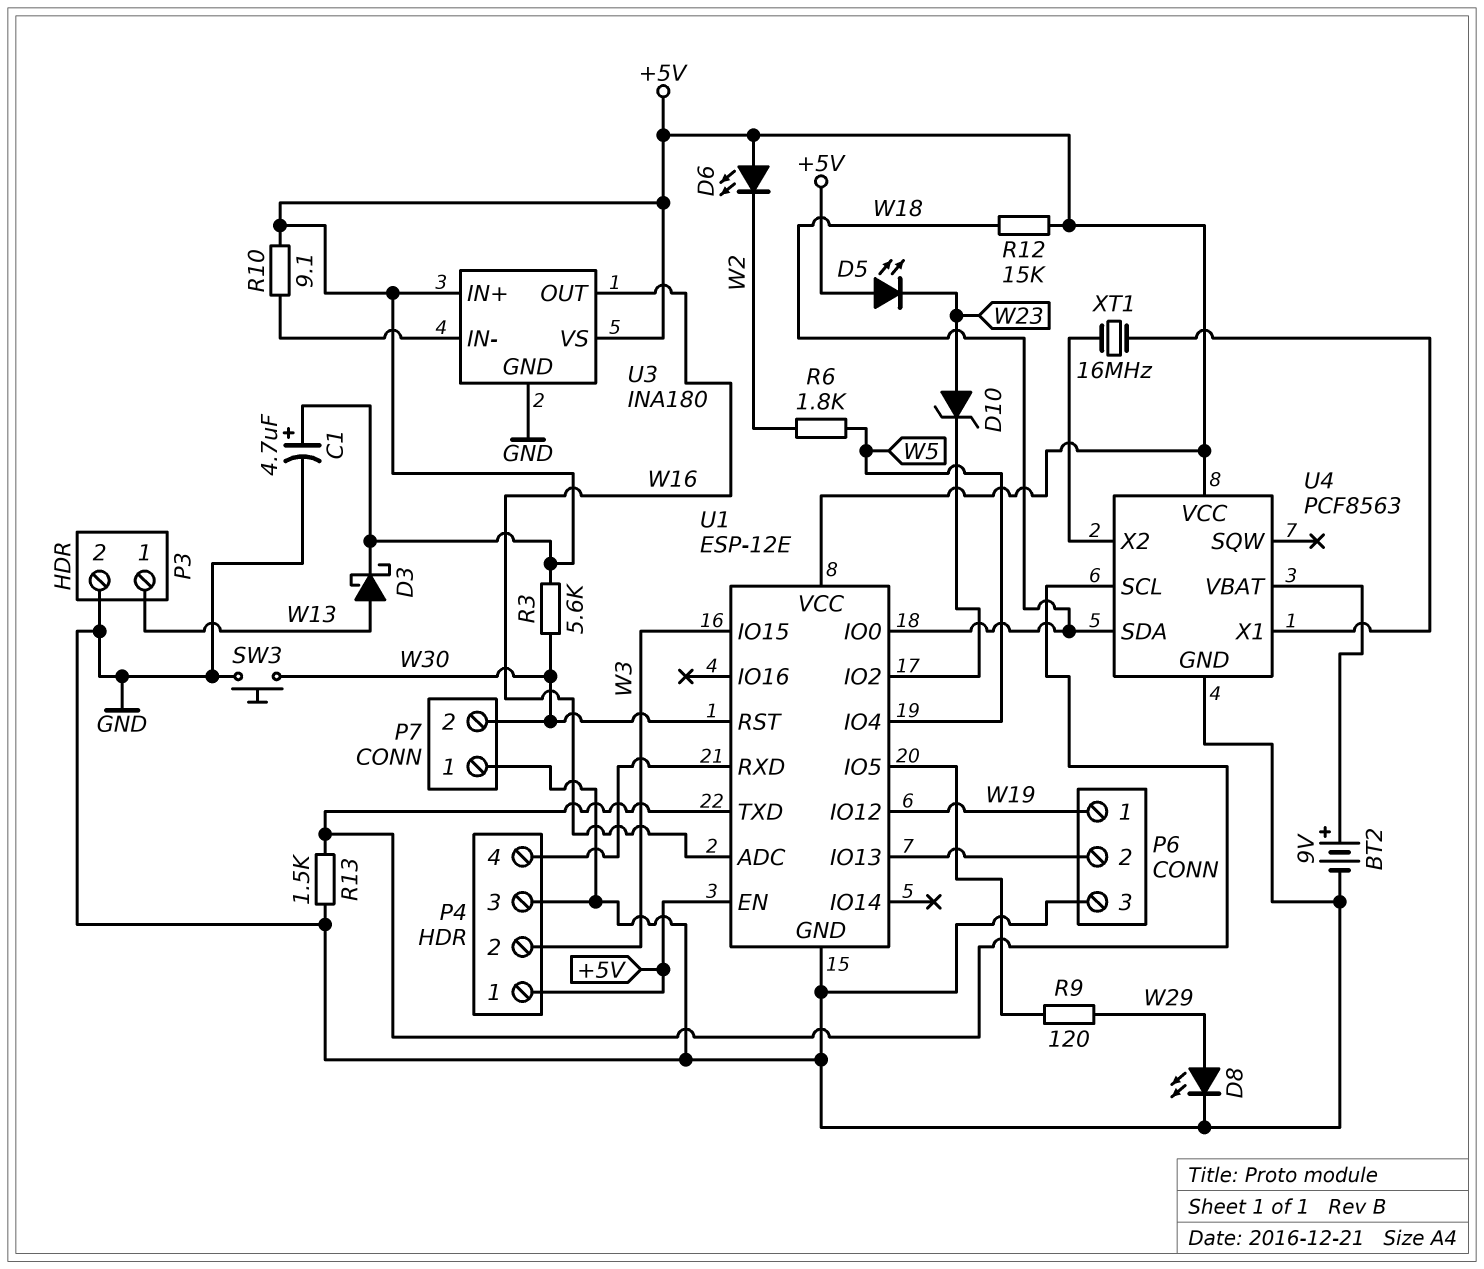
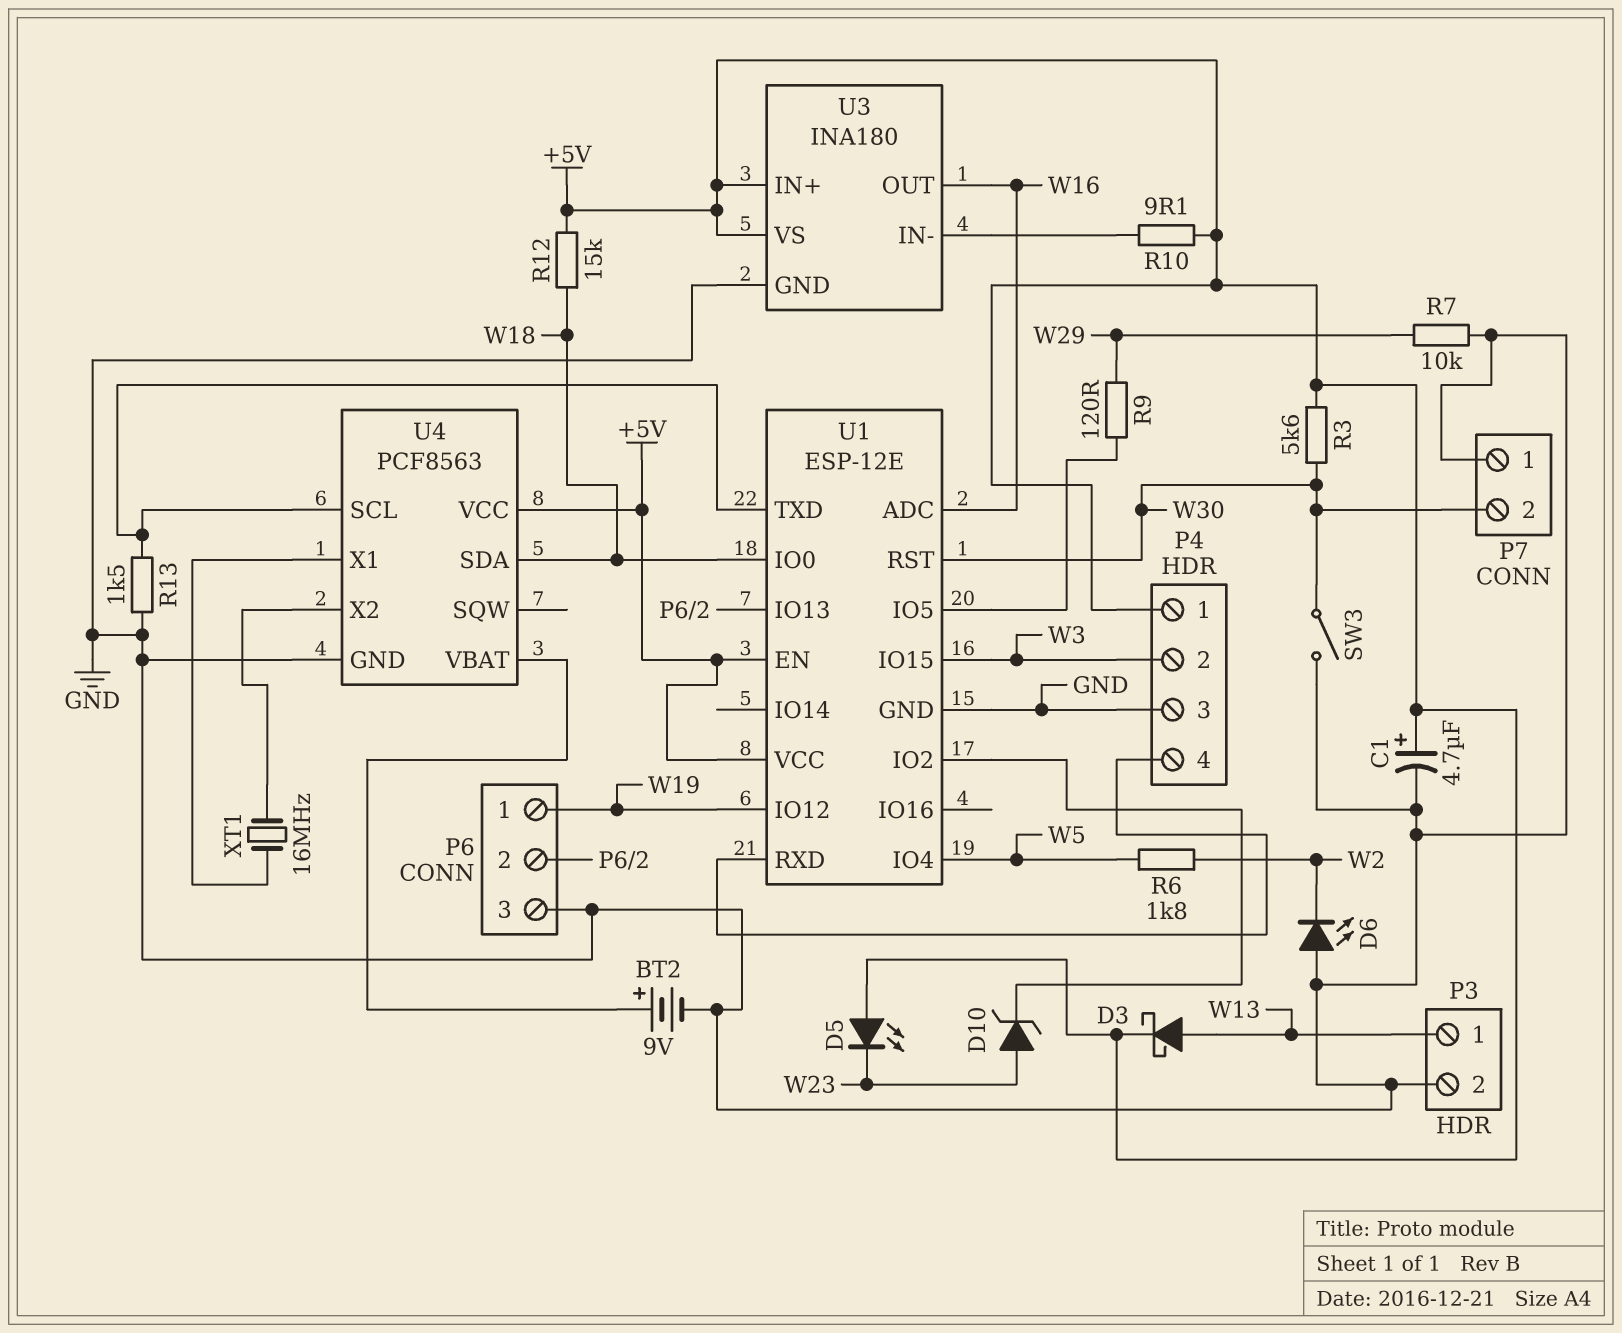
D6: LED (A +5V, K W2) -> LED (A GND, K W2)
D8: LED (A W29, K GND) -> none
R7: none -> 10k (GND, W29)
SW3: button (GND, W30) -> switch (GND, W30)

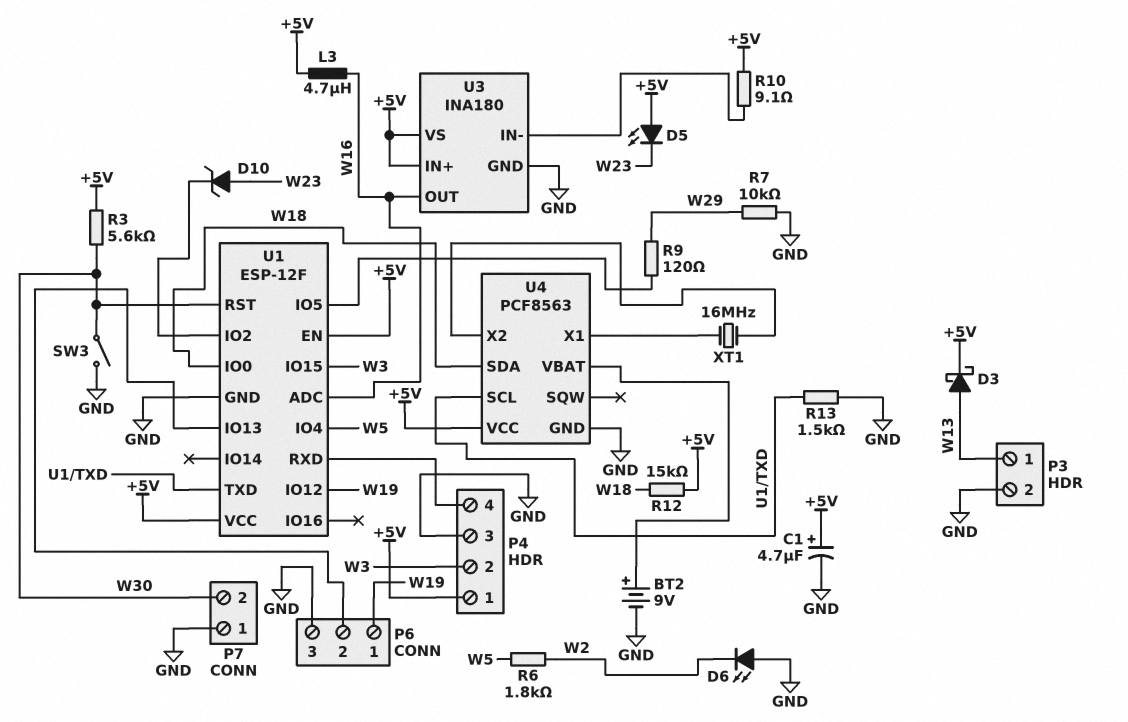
L3: none -> 4.7uH (+5V, W16)
U1: ESP-12E -> ESP-12F

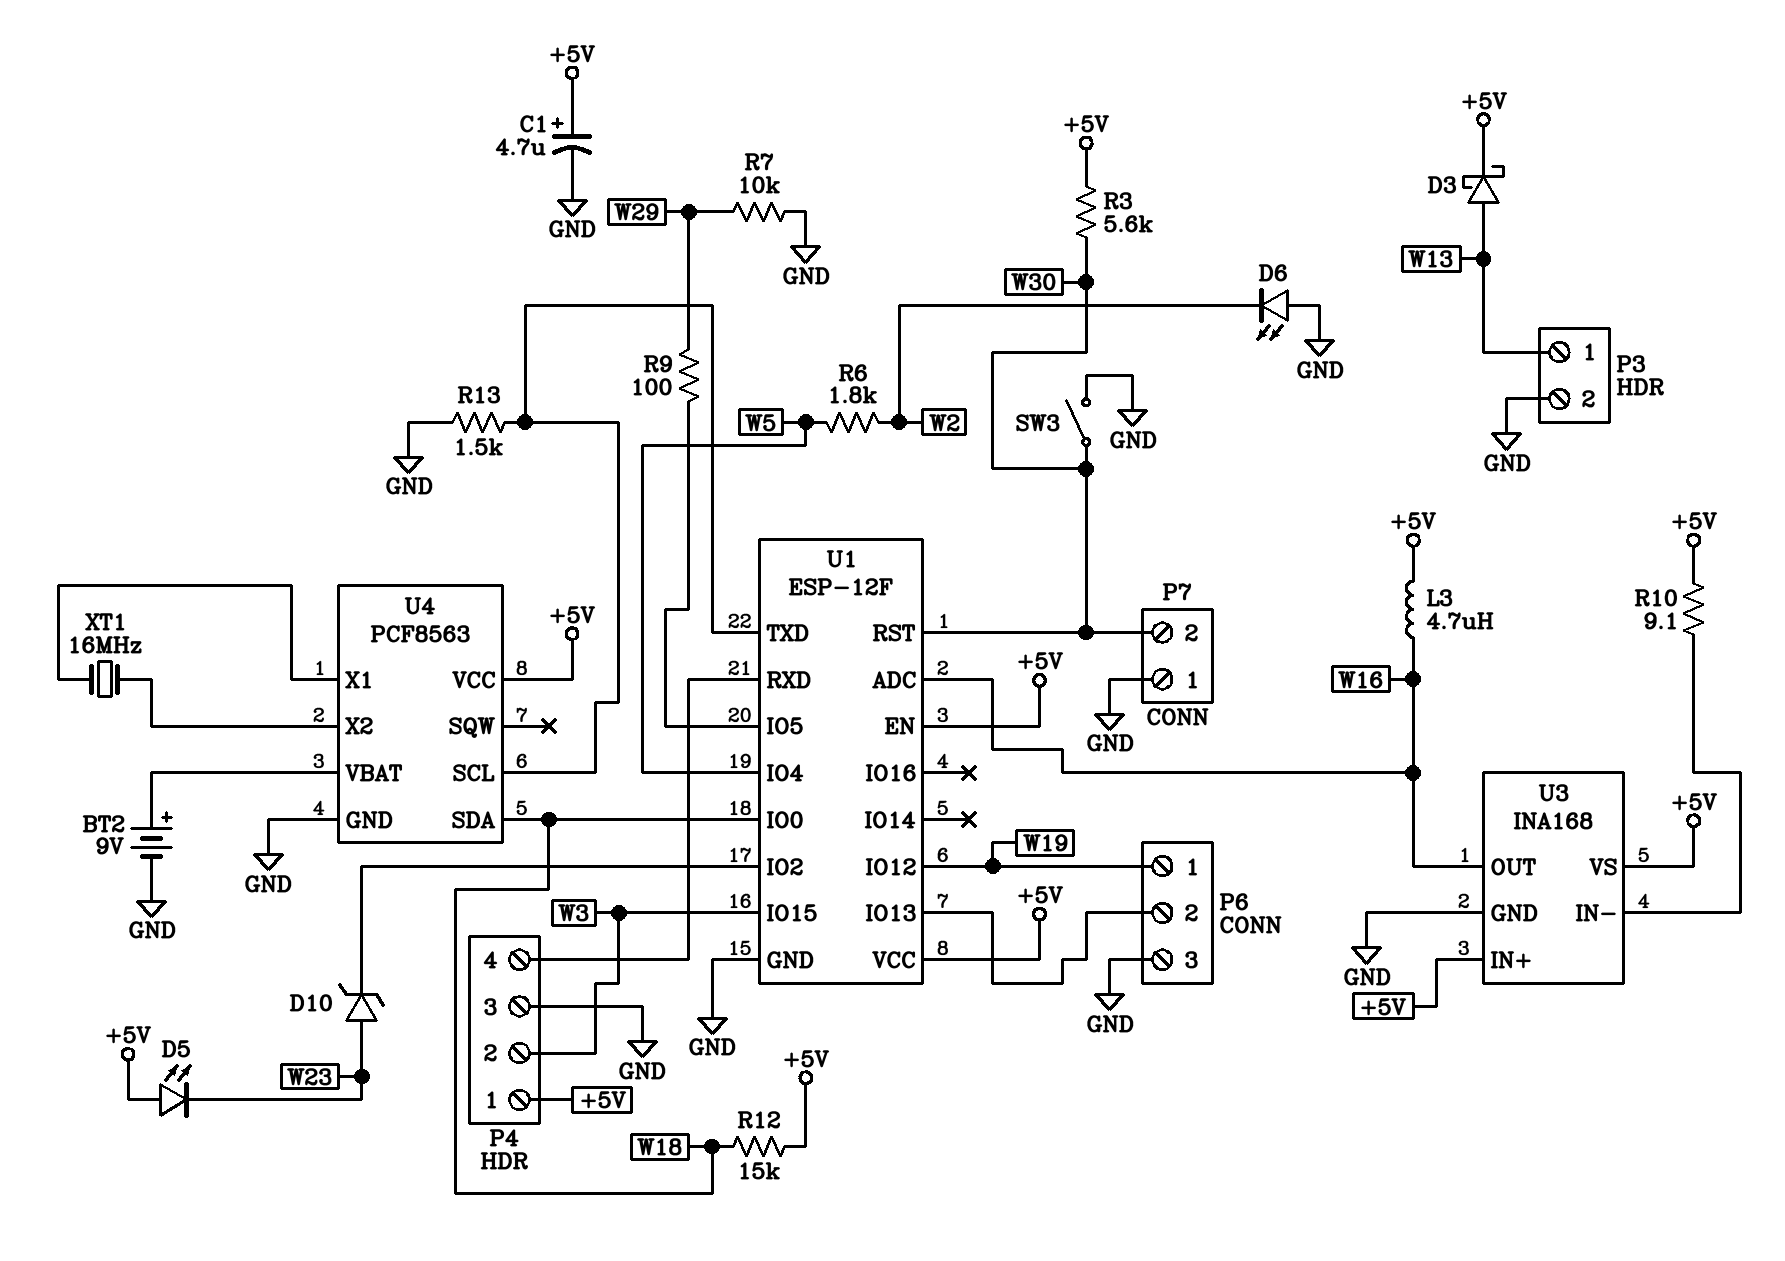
R9: 120 (U1/IO5, W29) -> 100 (U1/IO5, W29)
U3: INA180 -> INA168

